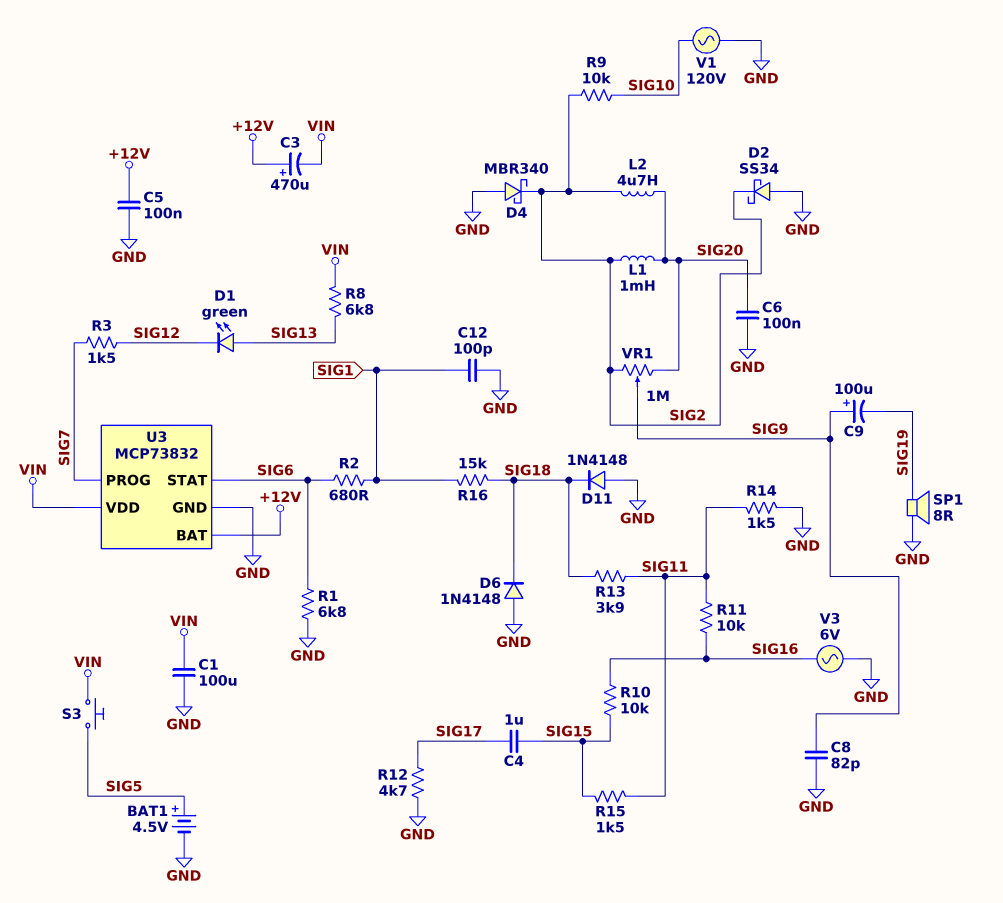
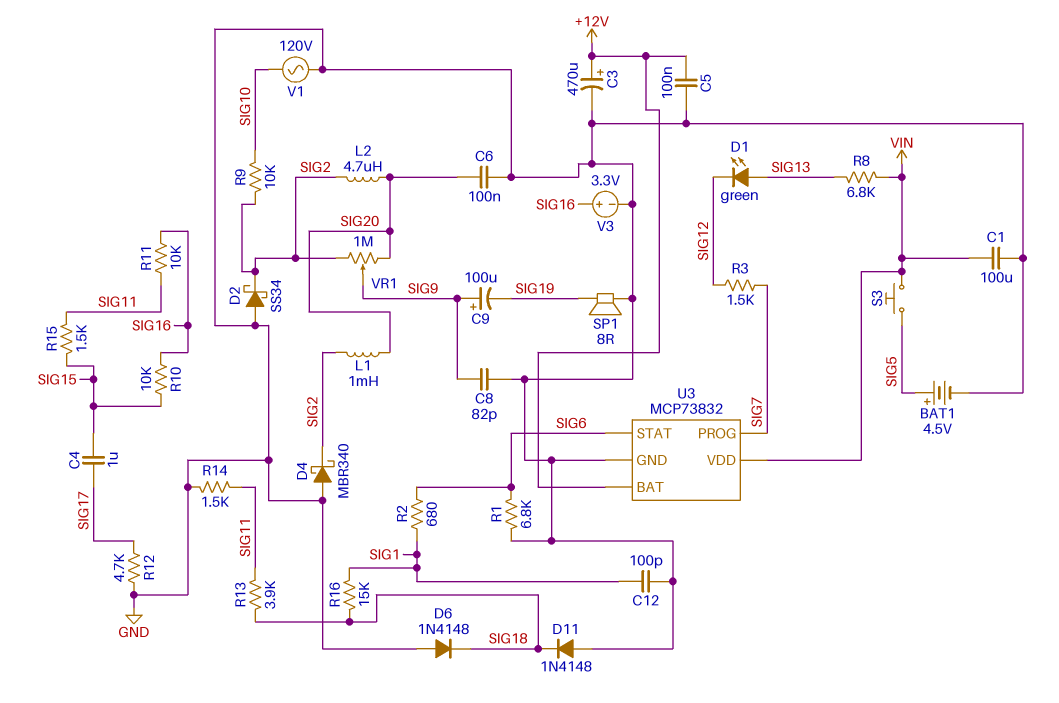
C3: 470uF (plus +12V, minus VIN) -> 470uF (plus +12V, minus GND)
V3: AC 6V (GND, SIG16) -> 3.3V (plus SIG16, minus GND)

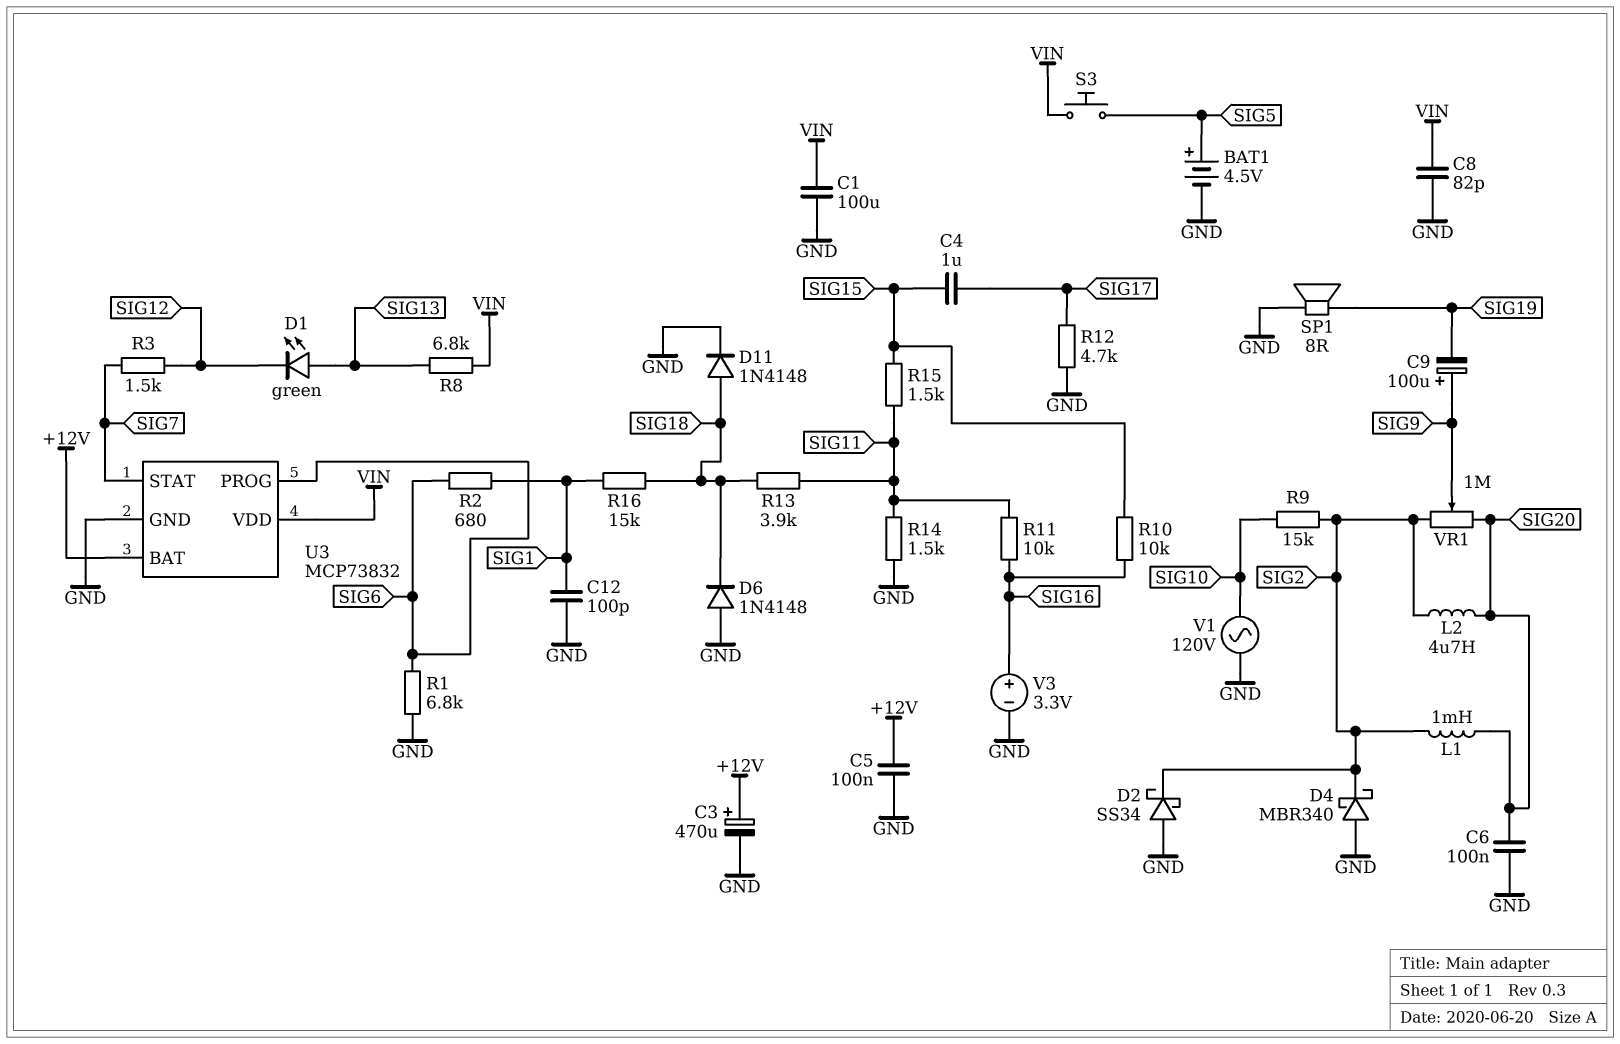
C8: 82pF (GND, SIG9) -> 82pF (GND, VIN)
D11: diode 1N4148 (A GND, K SIG18) -> diode 1N4148 (A SIG18, K GND)
R9: 10k (SIG2, SIG10) -> 15k (SIG2, SIG10)
U3 pin PROG: SIG7 -> SIG6
U3 pin STAT: SIG6 -> SIG7

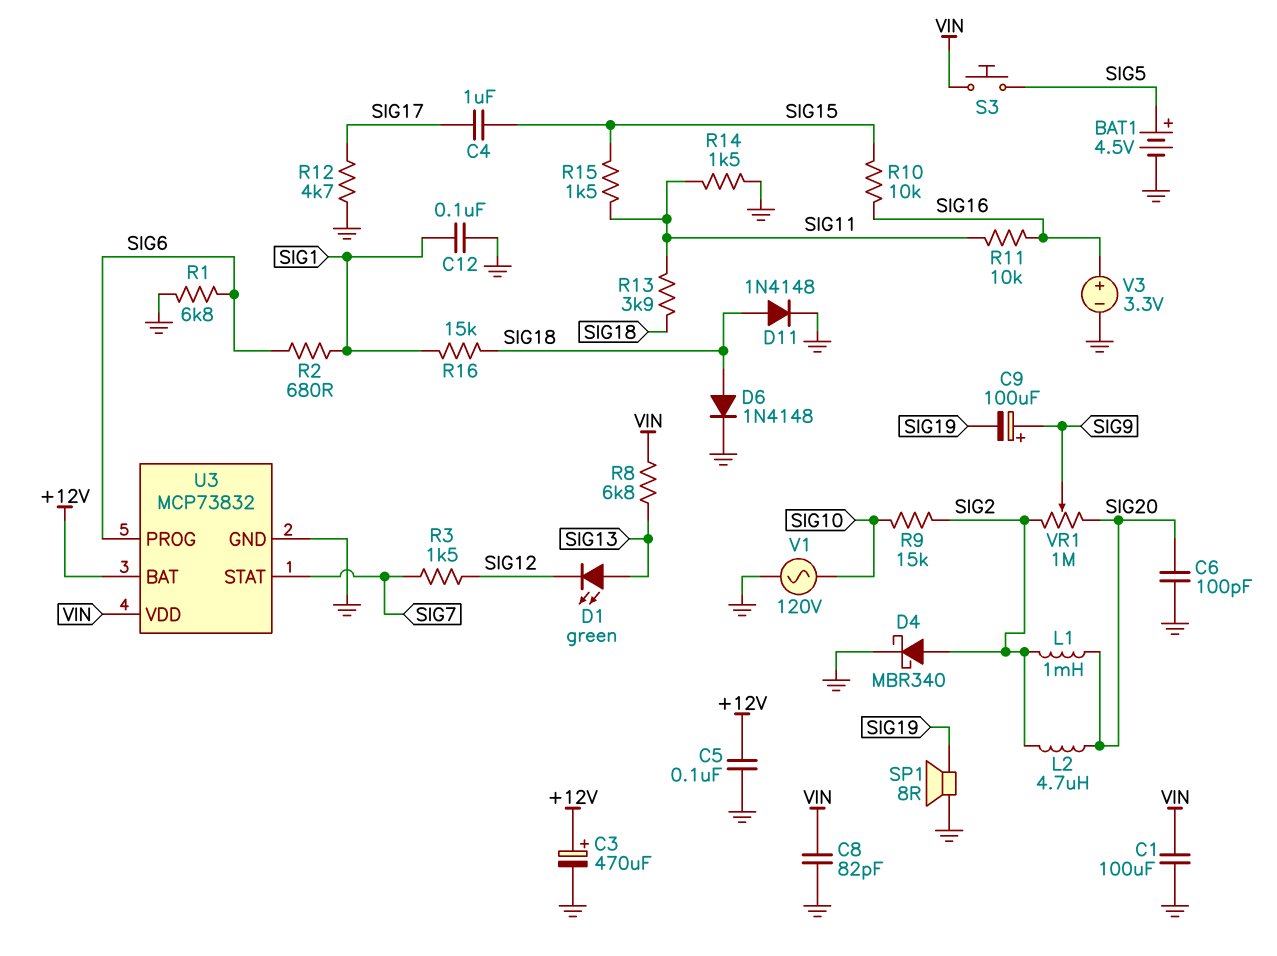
C6: 100nF (GND, SIG20) -> 100pF (GND, SIG20)
C12: 100pF (GND, SIG1) -> 100nF (GND, SIG1)
D2: schottky SS34 (A GND, K SIG2) -> none
D4: schottky MBR340 (A GND, K SIG2) -> schottky MBR340 (A SIG2, K GND)
D6: diode 1N4148 (A GND, K SIG18) -> diode 1N4148 (A SIG18, K GND)

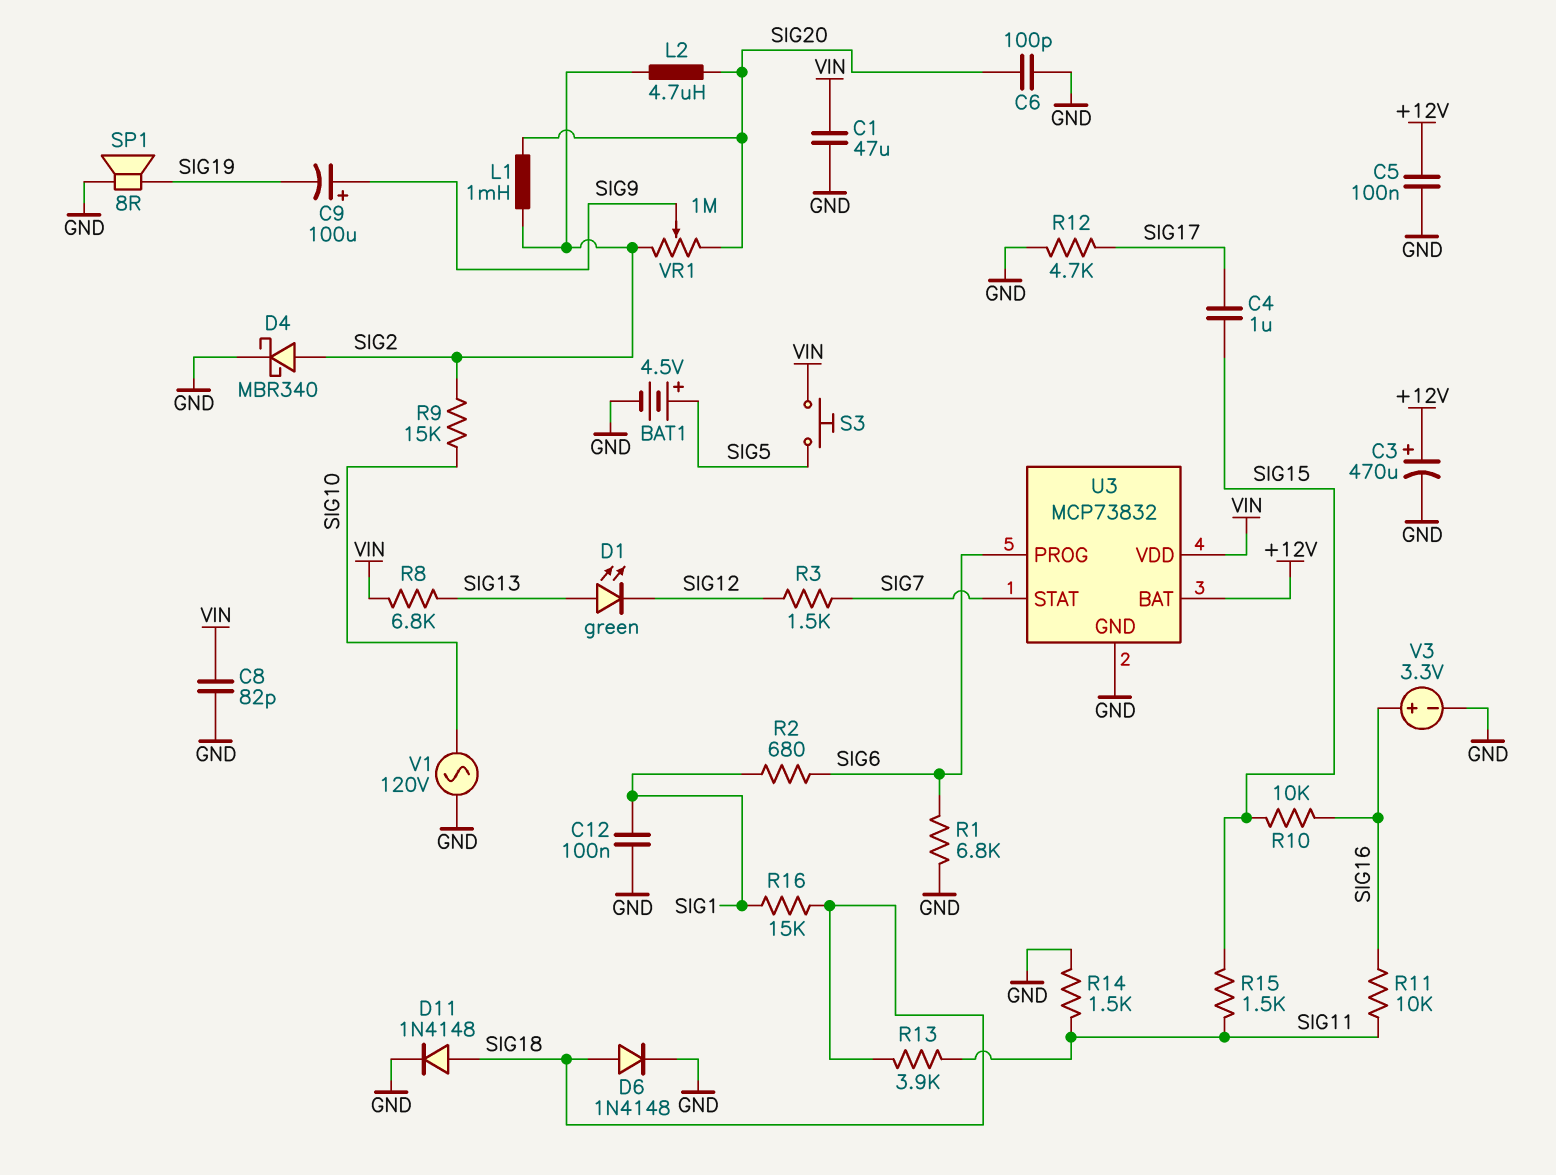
C1: 100uF (GND, VIN) -> 47uF (GND, VIN)

